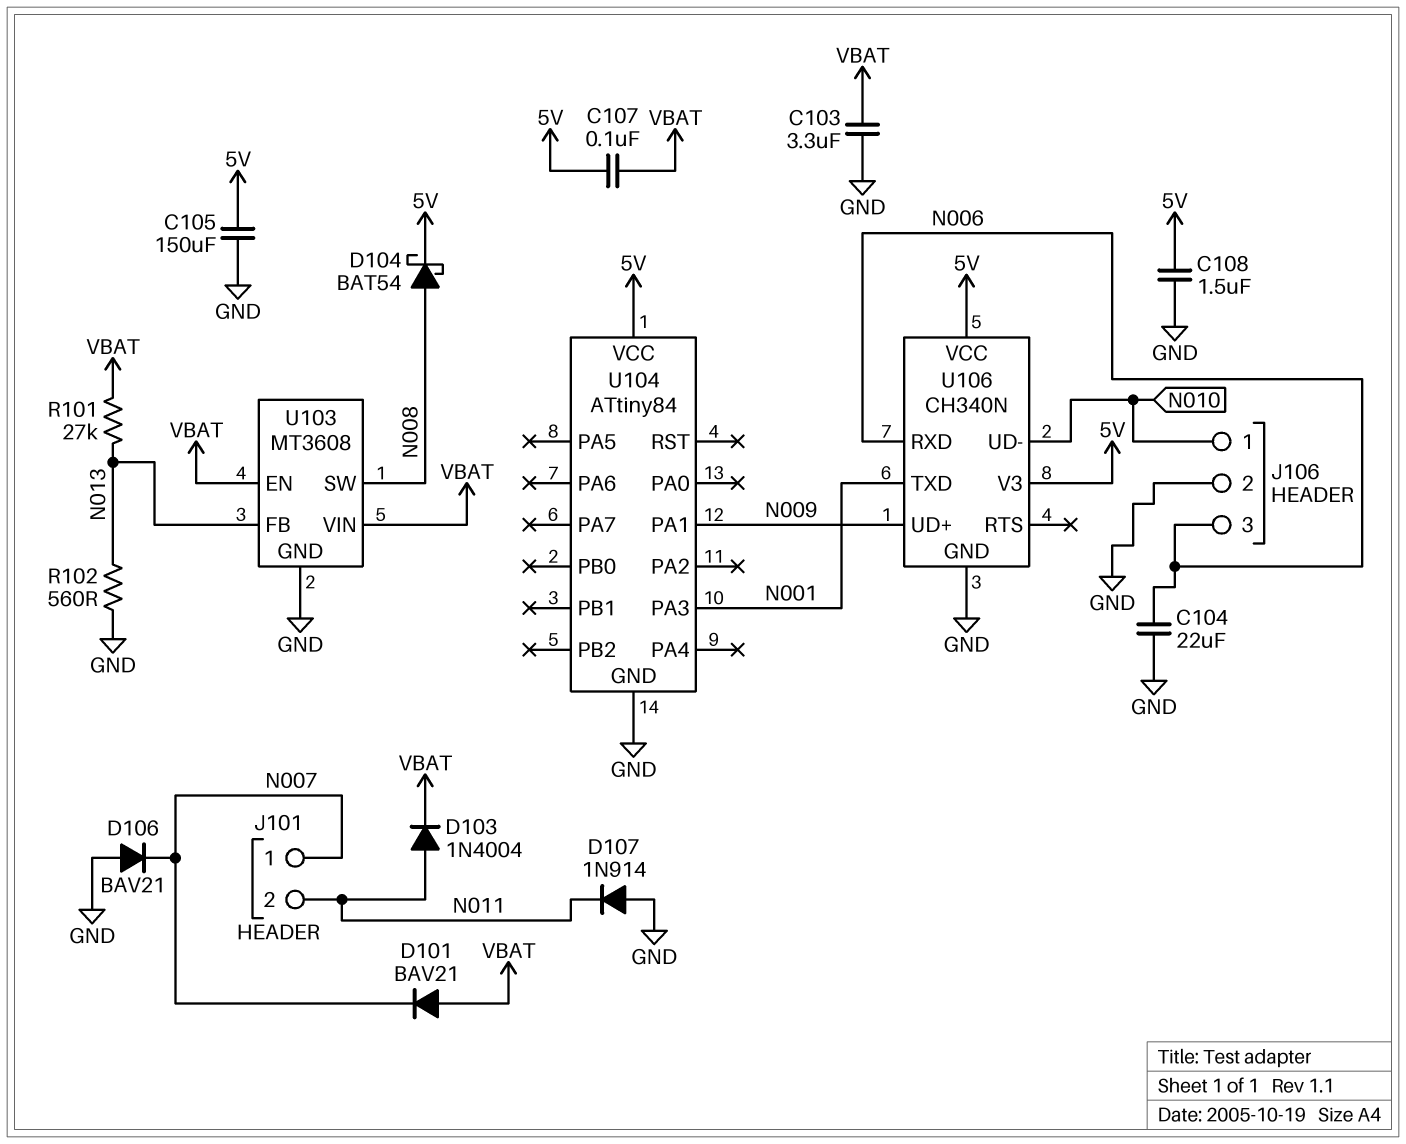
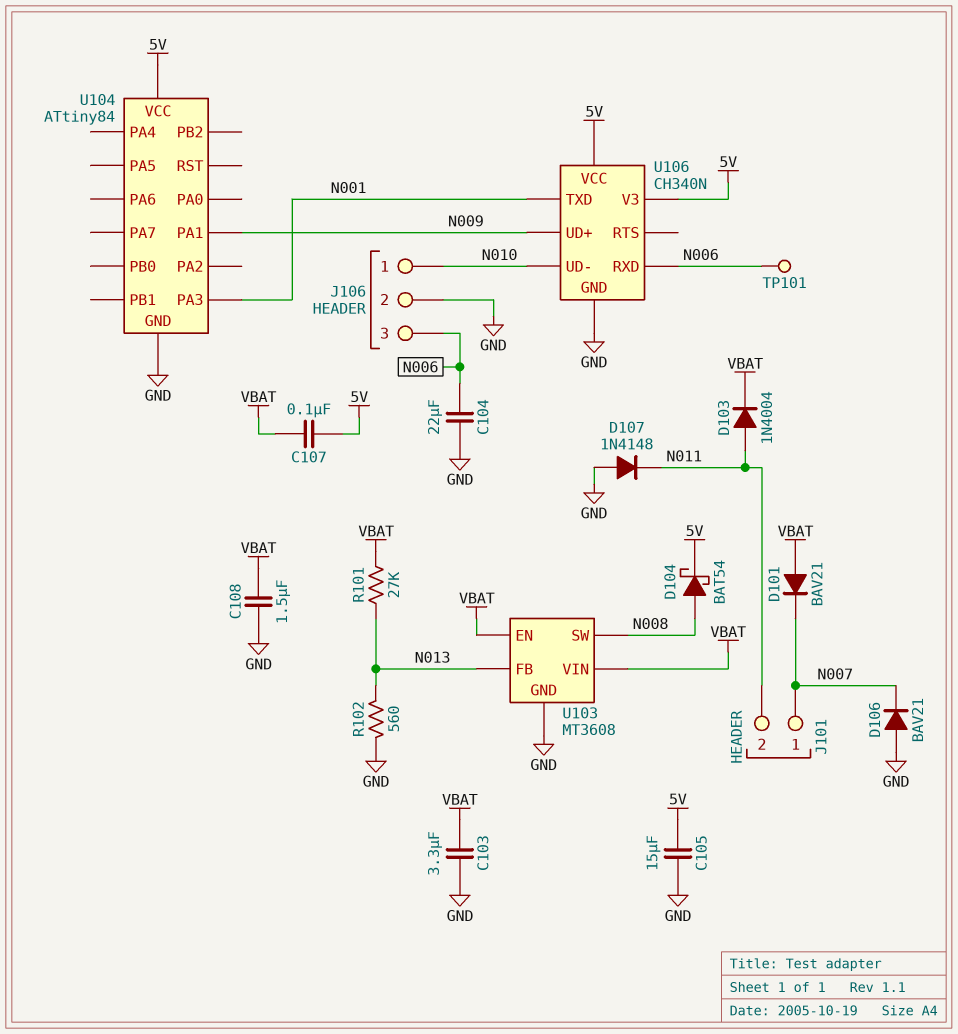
C105: 150uF (5V, GND) -> 15uF (5V, GND)
C108: 1.5uF (5V, GND) -> 1.5uF (GND, VBAT)
D107: diode 1N914 (A GND, K N011) -> diode 1N4148 (A GND, K N011)
TP101: none -> test point (N006)

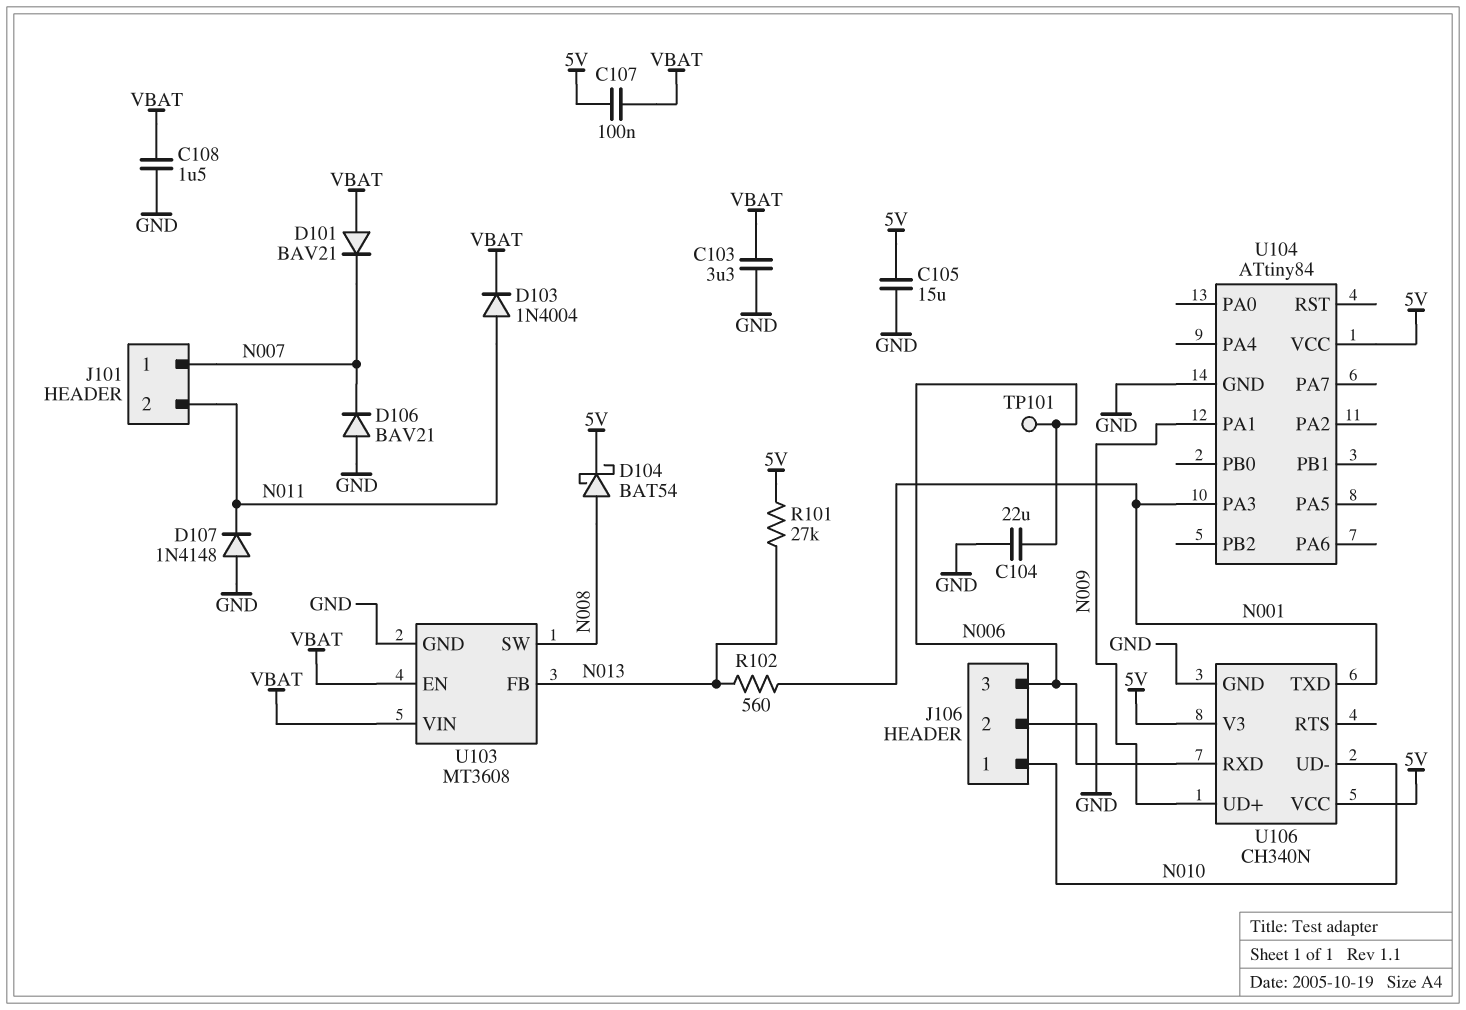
R101: 27k (N013, VBAT) -> 27k (5V, N013)
R102: 560 (GND, N013) -> 560 (N001, N013)

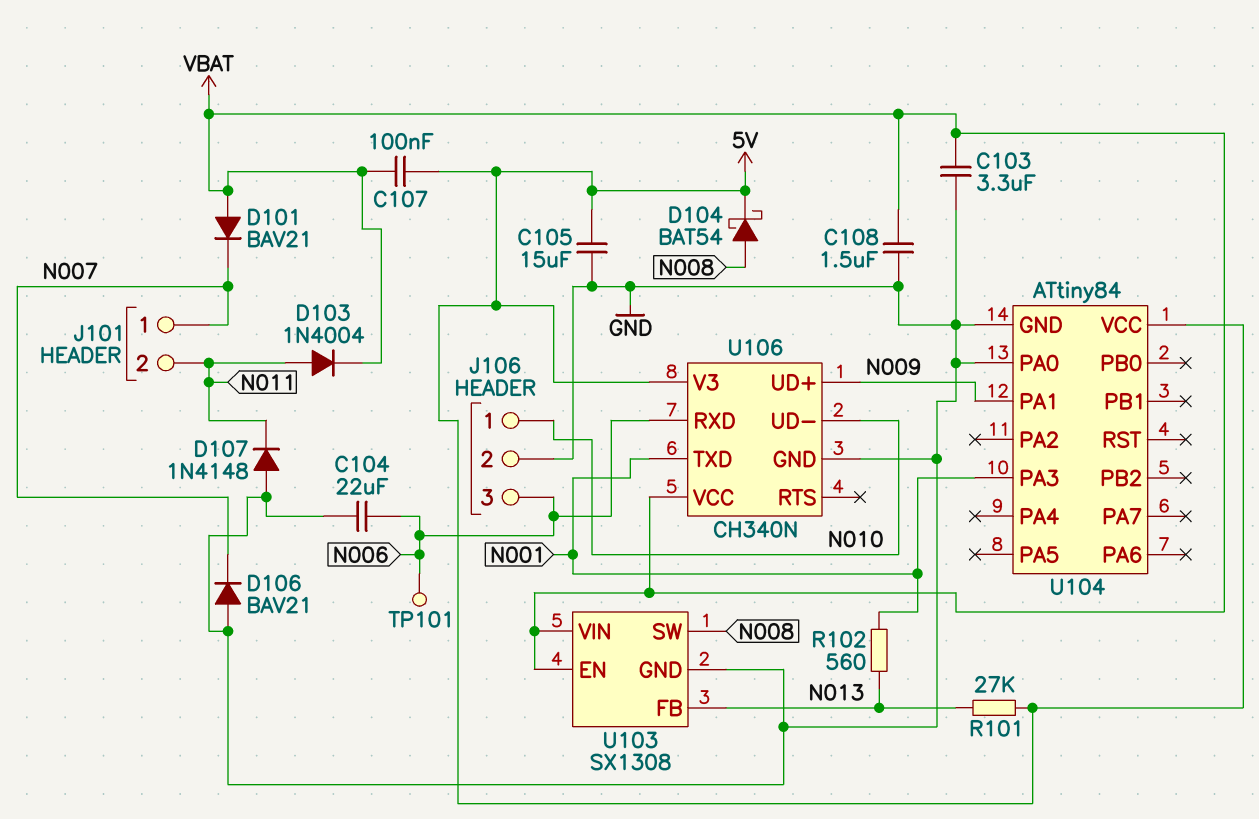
U103: MT3608 -> SX1308
U104 pin PA0: none -> GND
U106 pin VCC: 5V -> VBAT

